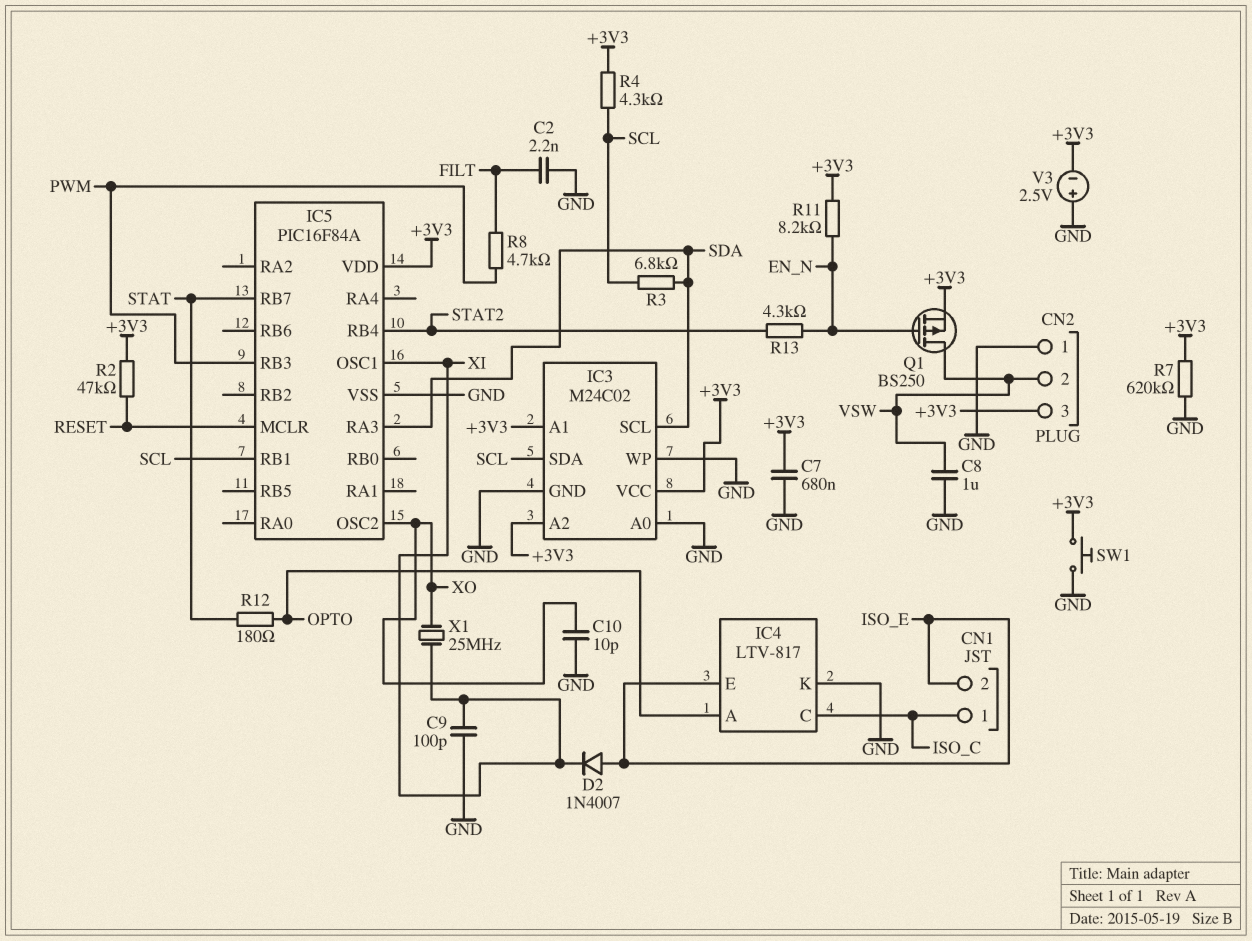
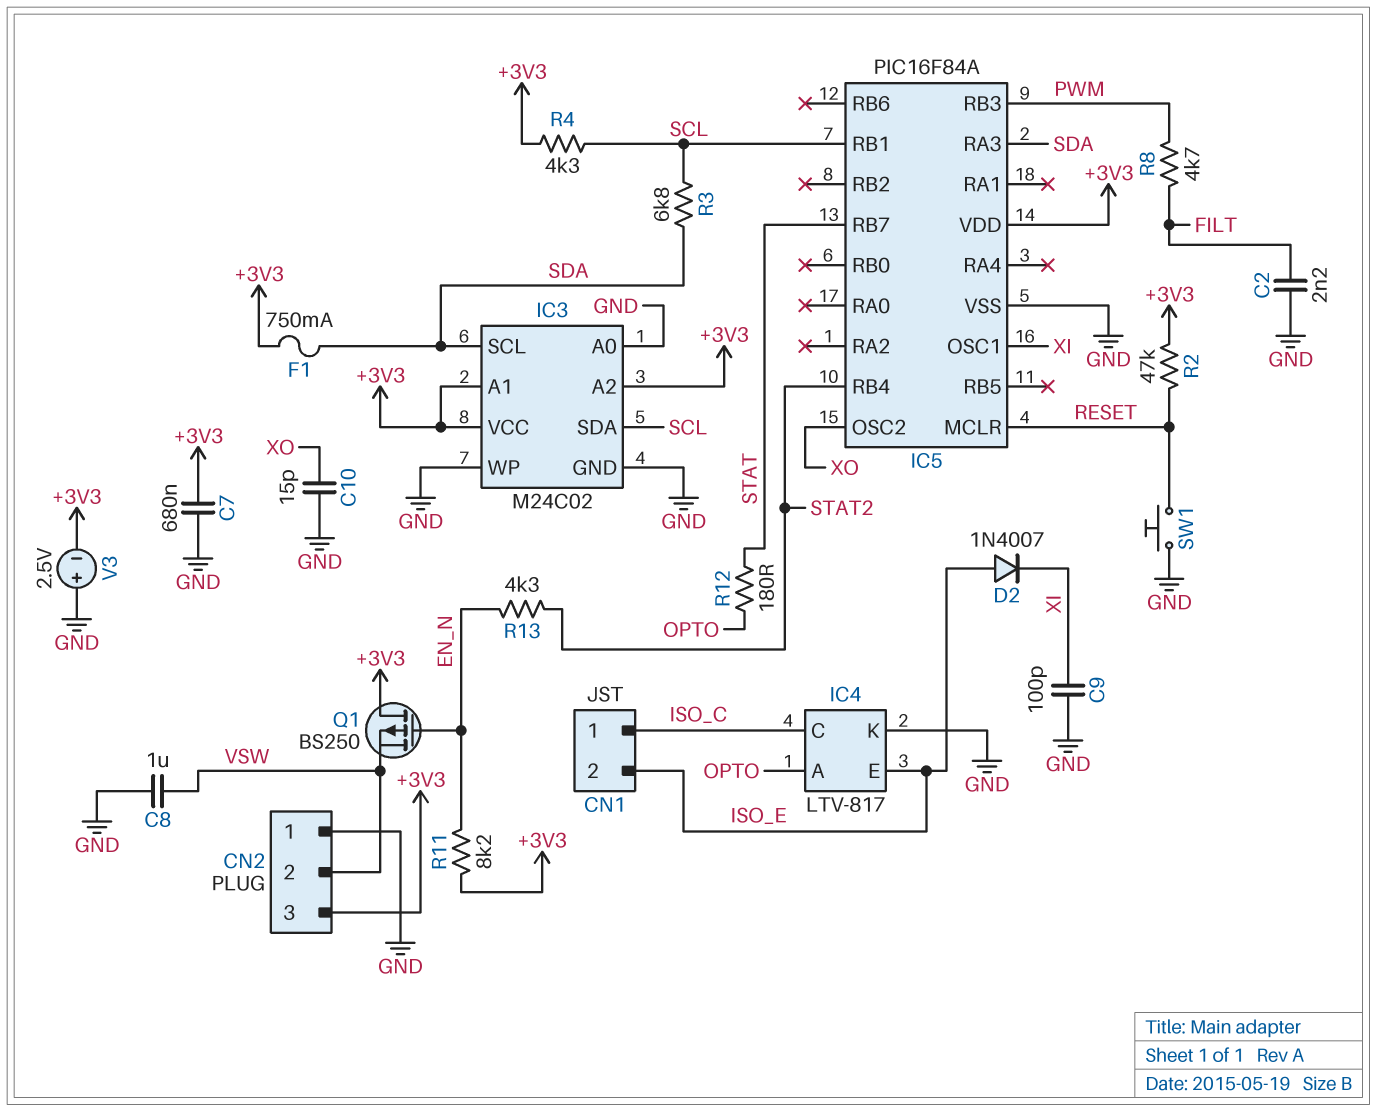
C10: 10pF (GND, XO) -> 15pF (GND, XO)
F1: none -> 750mA (+3V3, SDA)
Q1: PMOS BS250 (G EN_N, D VSW, S +3V3) -> PMOS BS250 (G EN_N, D +3V3, S VSW)
R7: 620k (+3V3, GND) -> none
SW1: button (+3V3, GND) -> button (GND, RESET)
X1: 25MHz (XI, XO) -> none

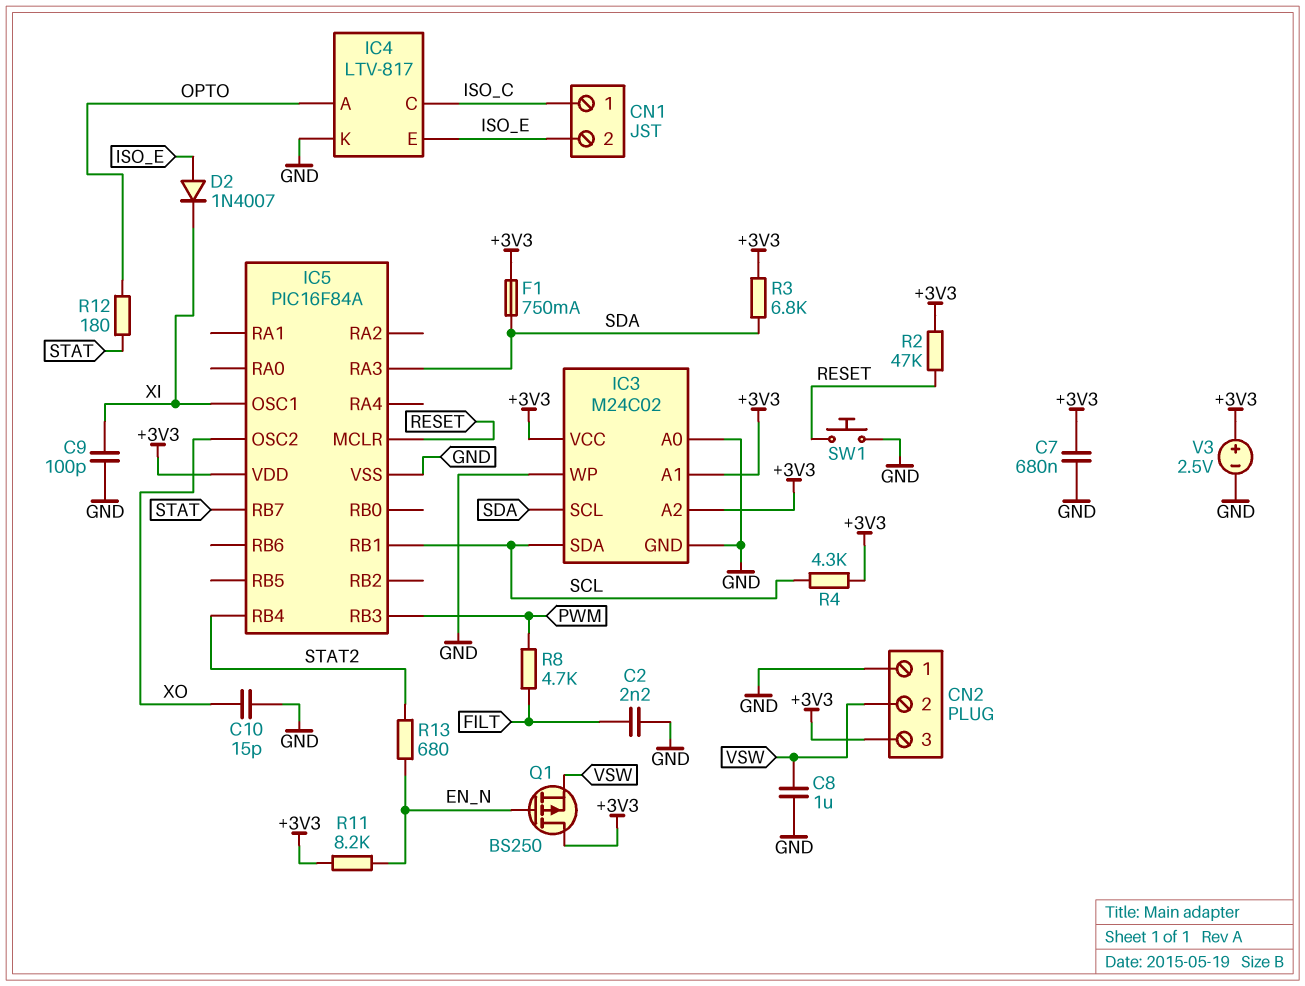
R3: 6.8k (SCL, SDA) -> 6.8k (+3V3, SDA)
R13: 4.3k (EN_N, STAT2) -> 680 (EN_N, STAT2)
V3: 2.5V (plus GND, minus +3V3) -> 2.5V (plus +3V3, minus GND)

